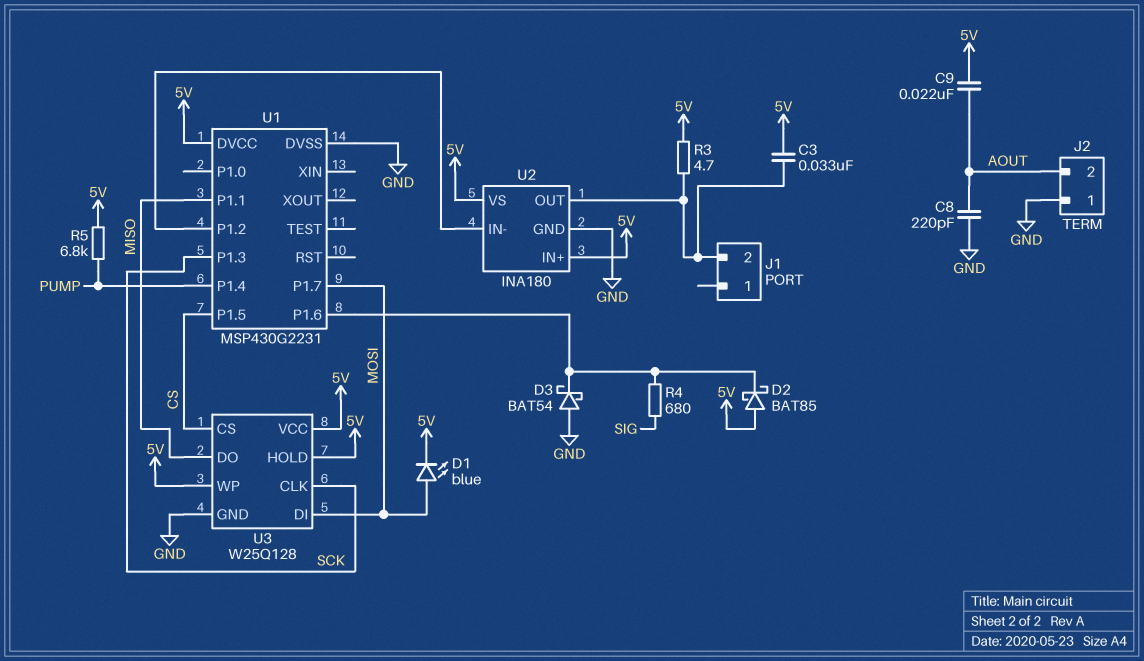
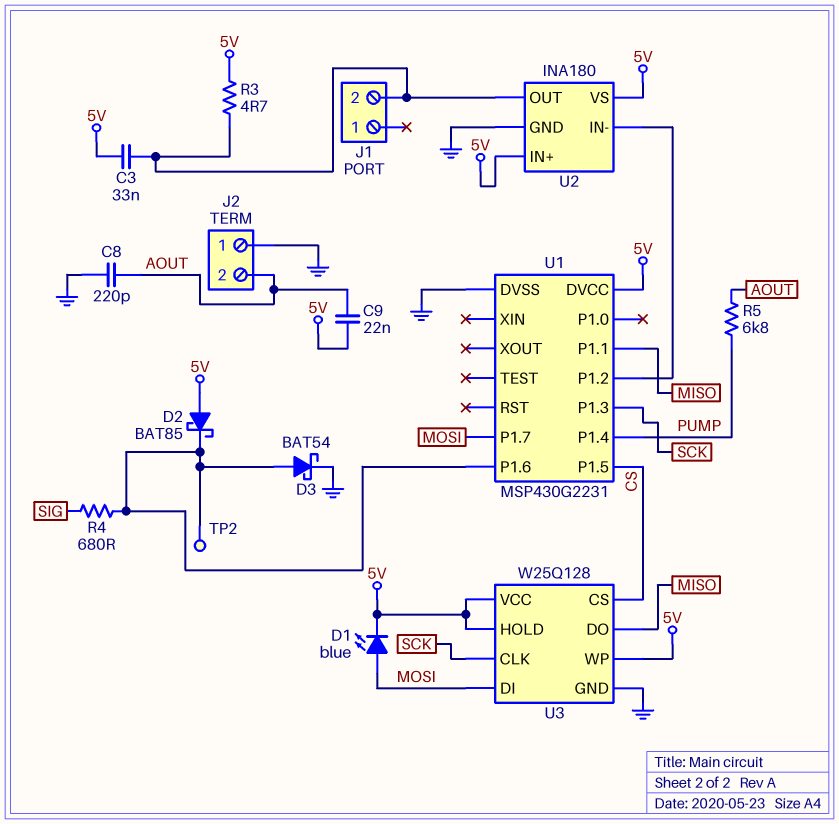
D3: schottky BAT54 (A GND, K U1/P1.6) -> schottky BAT54 (A U1/P1.6, K GND)
R5: 6.8k (5V, PUMP) -> 6.8k (AOUT, PUMP)
TP2: none -> test point (U1/P1.6)

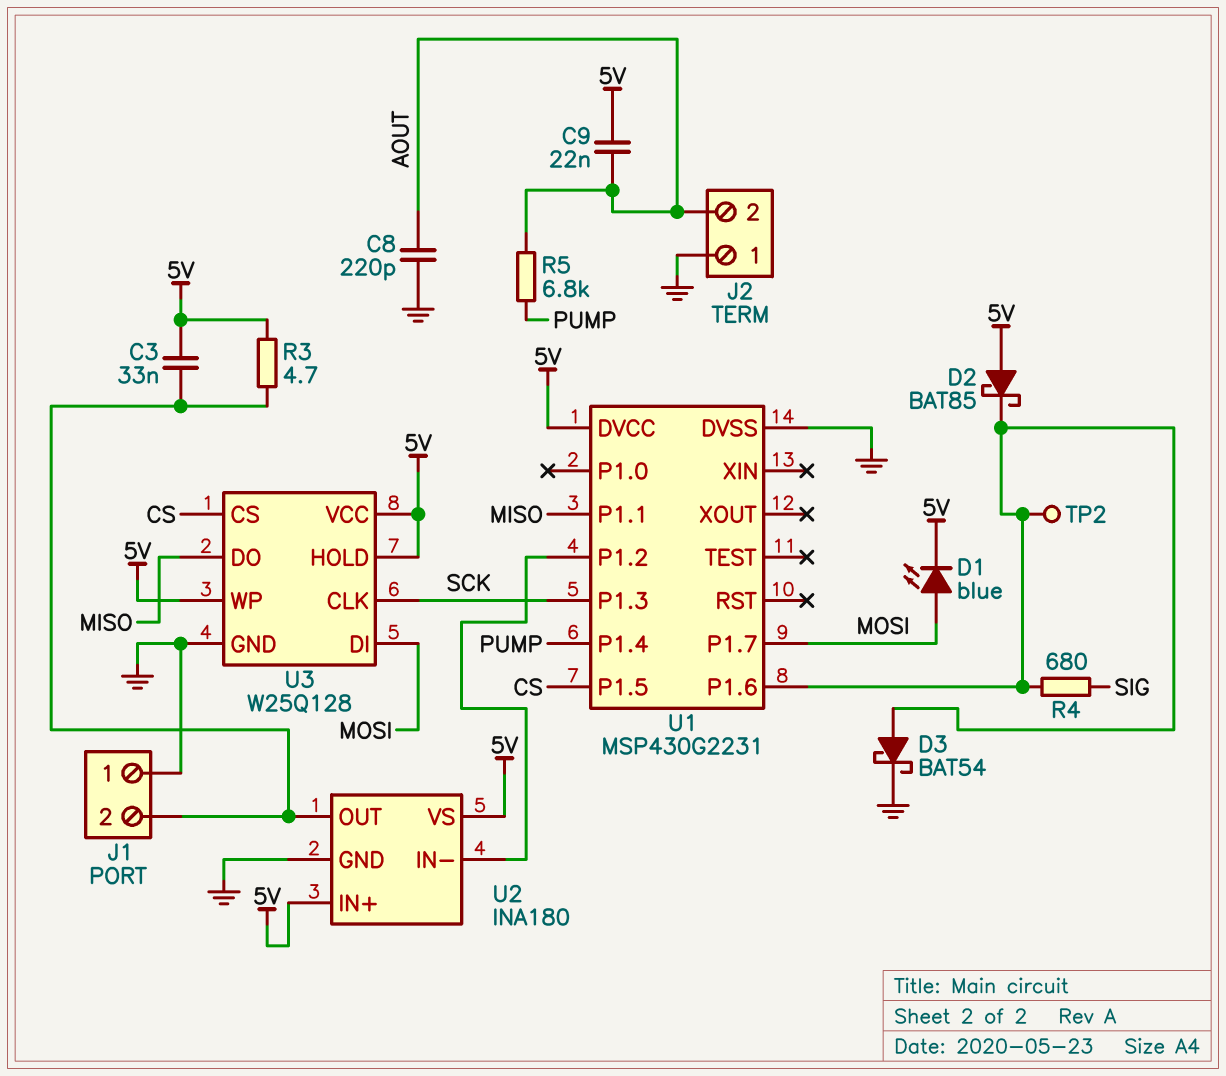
J1 pin 1: none -> GND

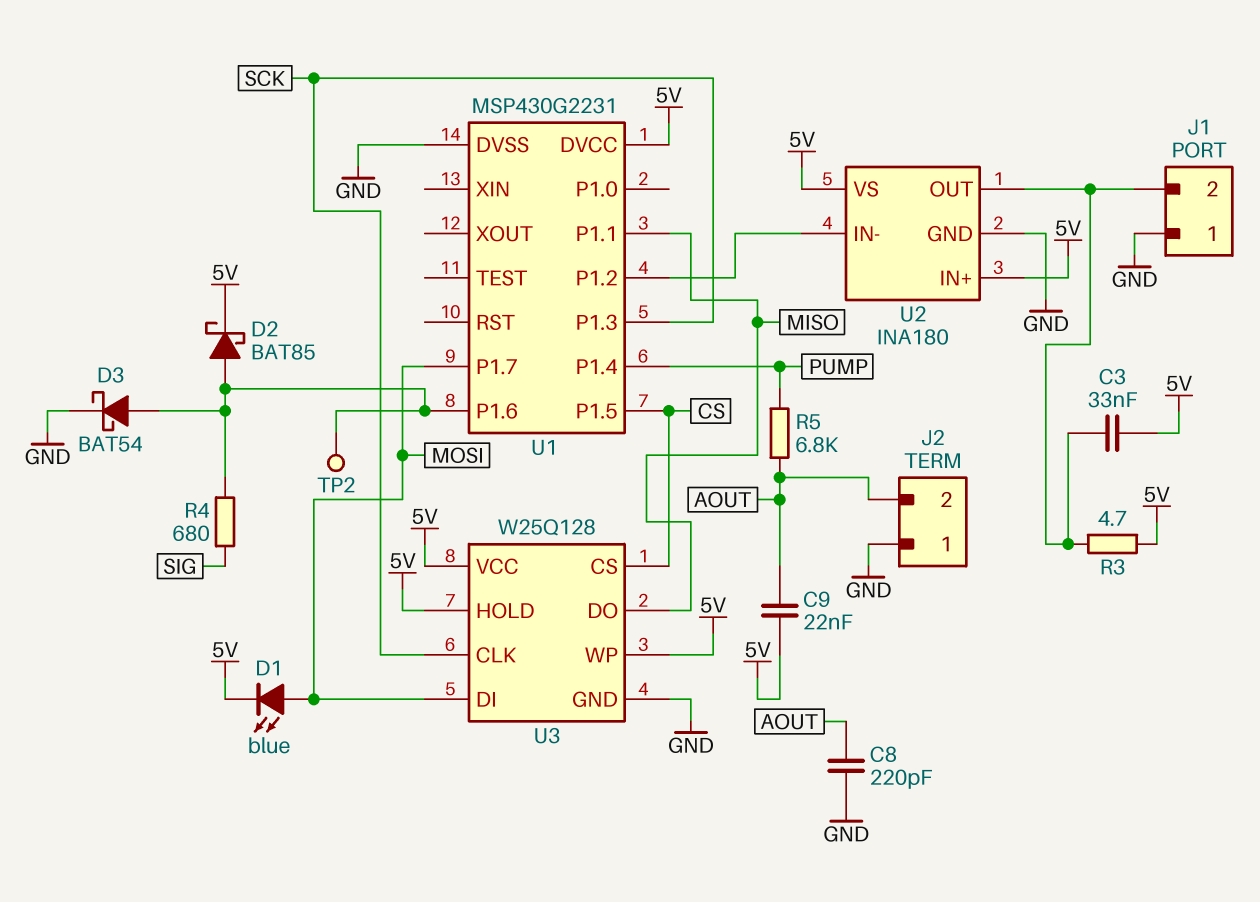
D2: schottky BAT85 (A 5V, K U1/P1.6) -> schottky BAT85 (A U1/P1.6, K 5V)

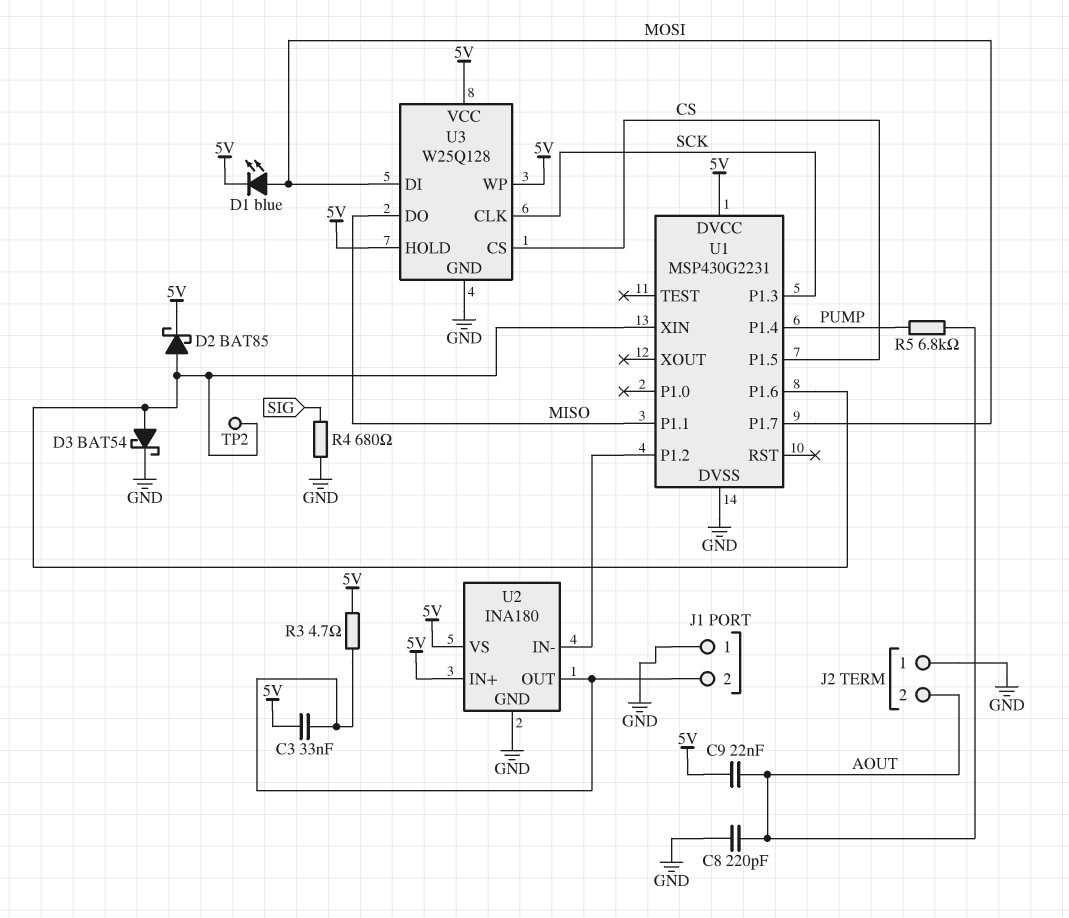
R4: 680 (SIG, U1/P1.6) -> 680 (GND, SIG)
U1 pin XIN: none -> U1/P1.6

